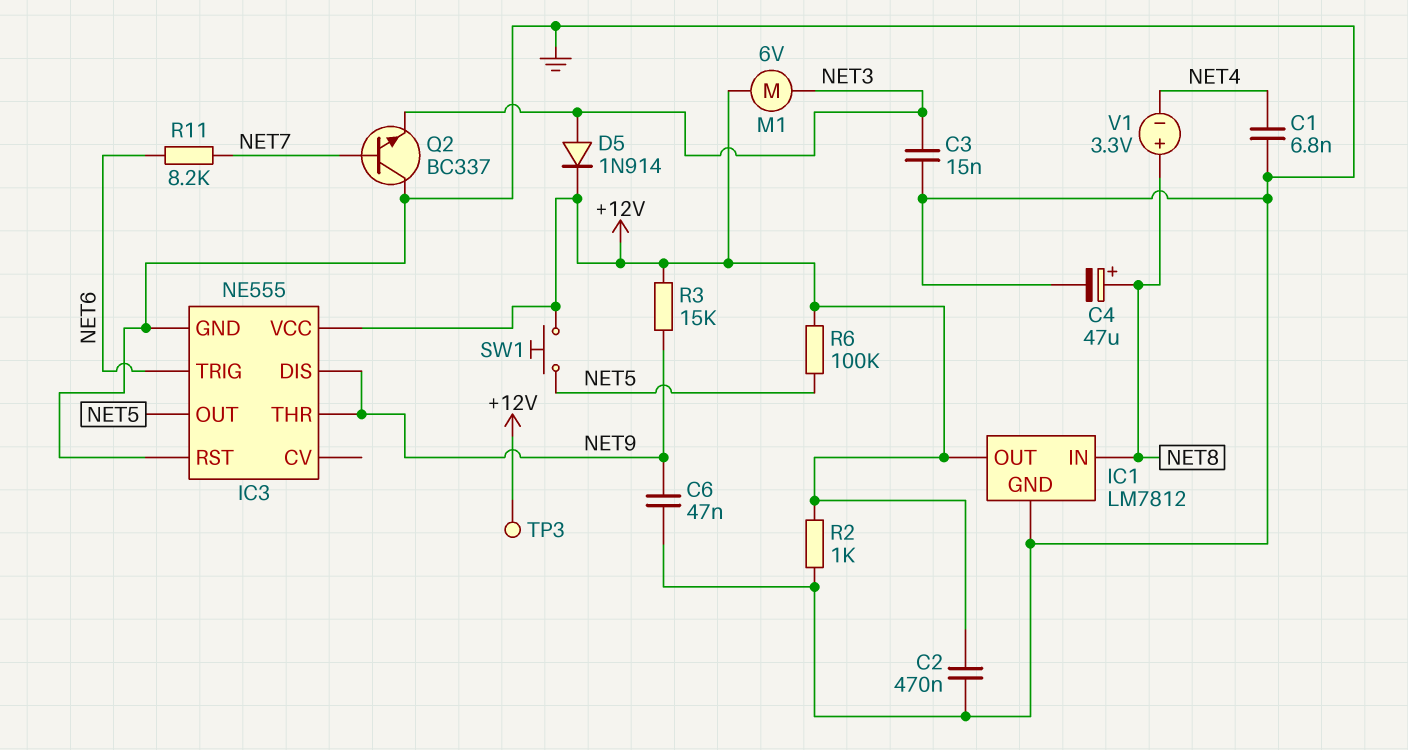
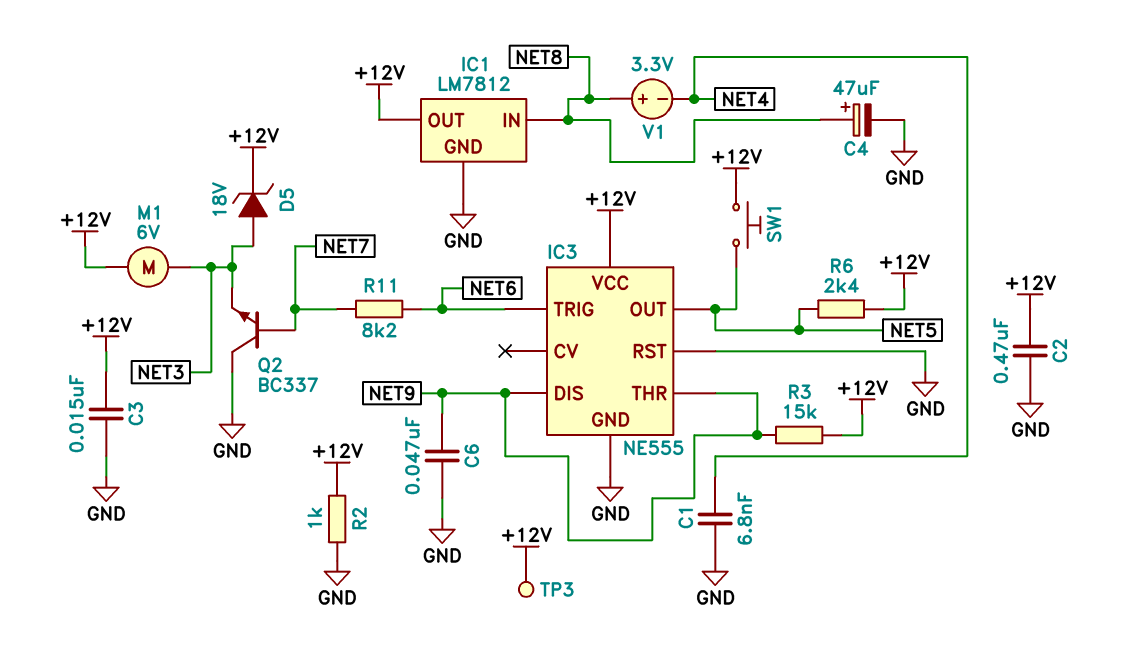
C3: 15nF (GND, NET3) -> 15nF (+12V, GND)
D5: diode 1N914 (A NET3, K +12V) -> zener 18V (A NET3, K +12V)
R6: 100k (+12V, NET5) -> 2.4k (+12V, NET5)

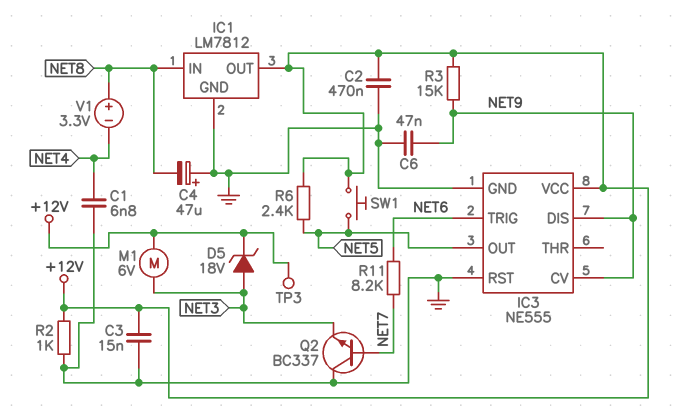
C4: 47uF (plus NET8, minus GND) -> 47uF (plus GND, minus NET8)
IC3 pin CV: none -> NET9
IC3 pin THR: NET9 -> none

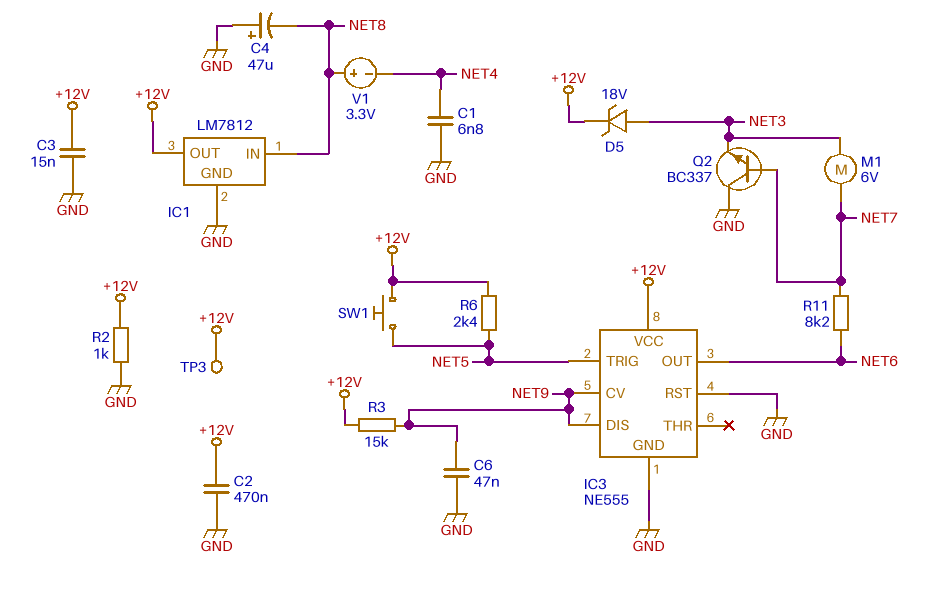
IC3 pin OUT: NET5 -> NET6
IC3 pin TRIG: NET6 -> NET5
M1: motor 6V (+12V, NET3) -> motor 6V (NET3, NET7)

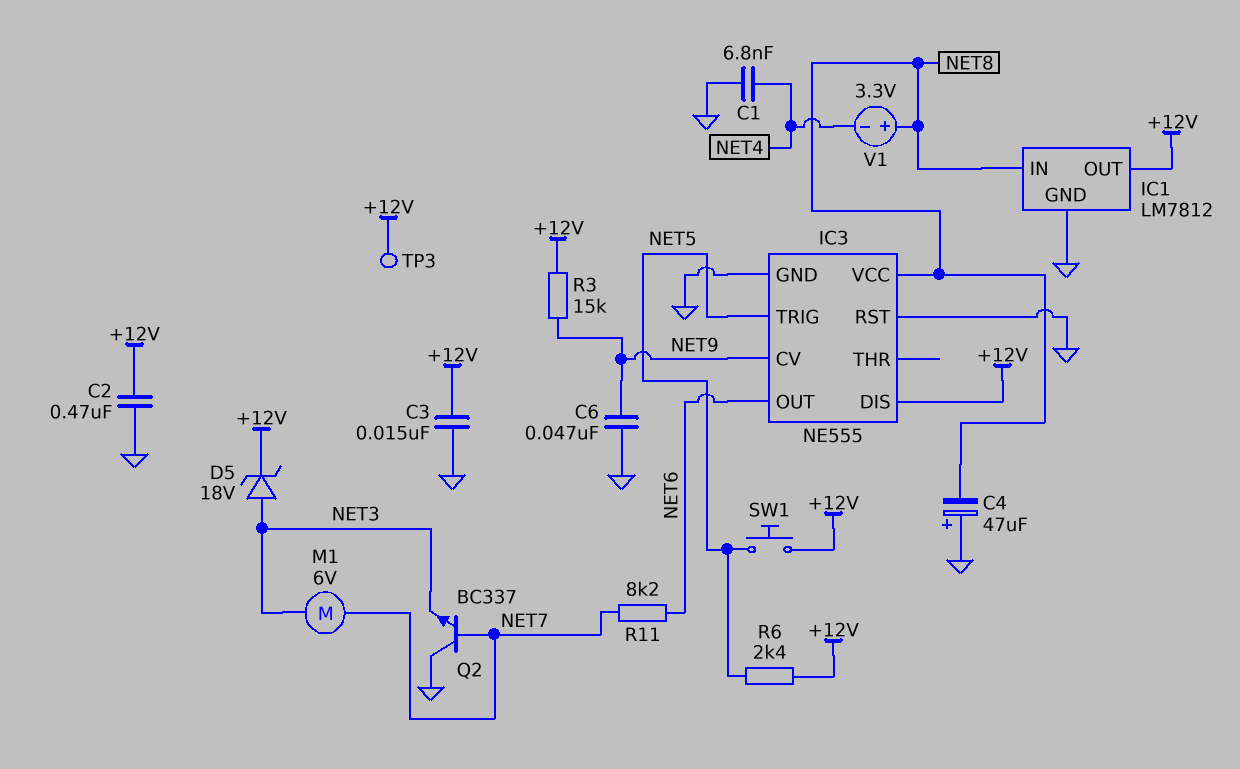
IC3 pin DIS: NET9 -> +12V
IC3 pin VCC: +12V -> NET8
R2: 1k (+12V, GND) -> none

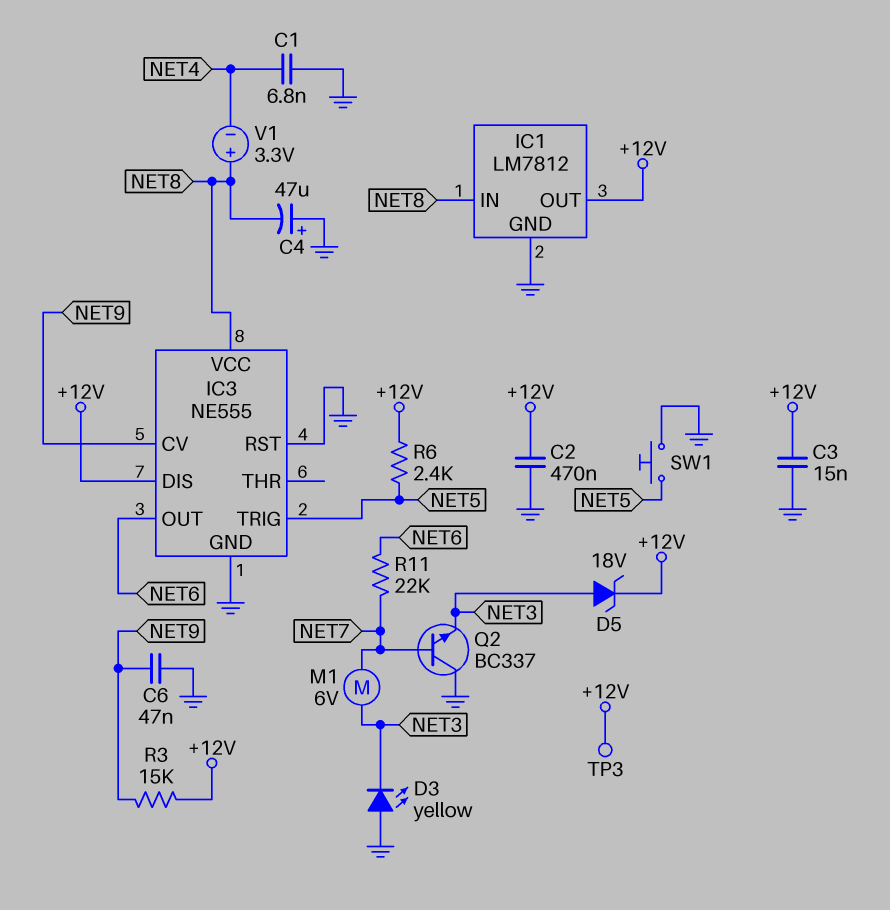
D3: none -> LED yellow (A GND, K NET3)
R11: 8.2k (NET6, NET7) -> 22k (NET6, NET7)
SW1: button (+12V, NET5) -> button (GND, NET5)

